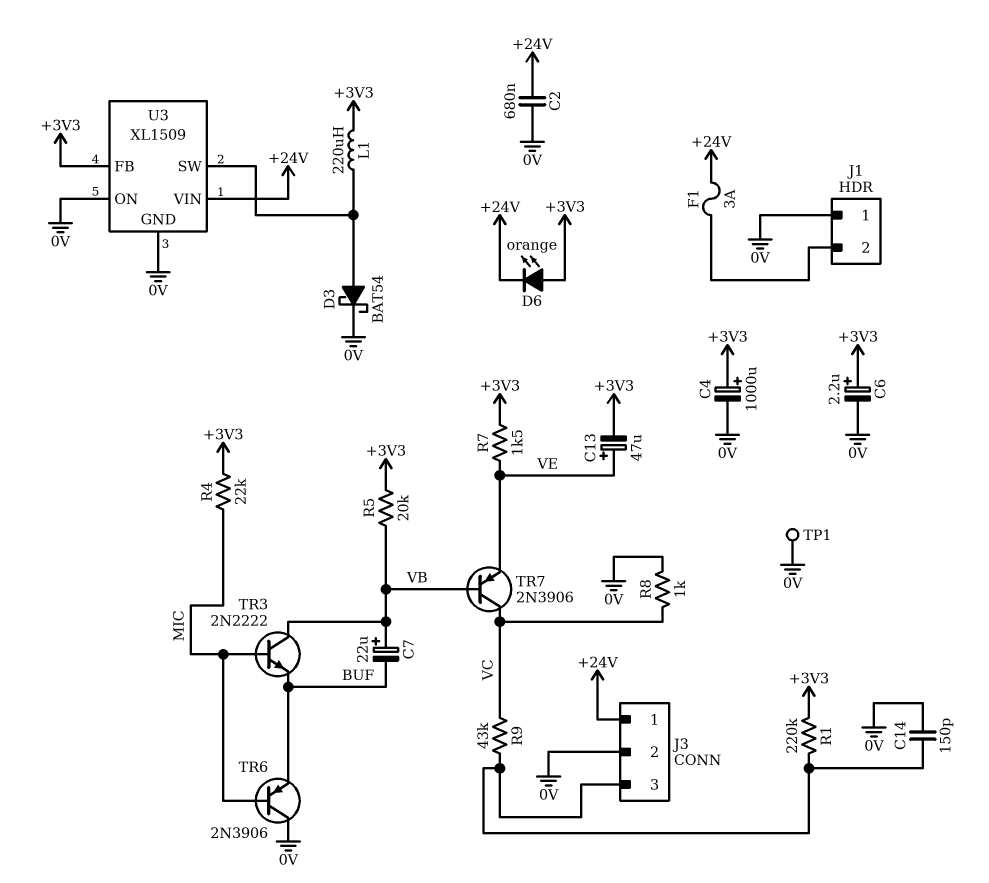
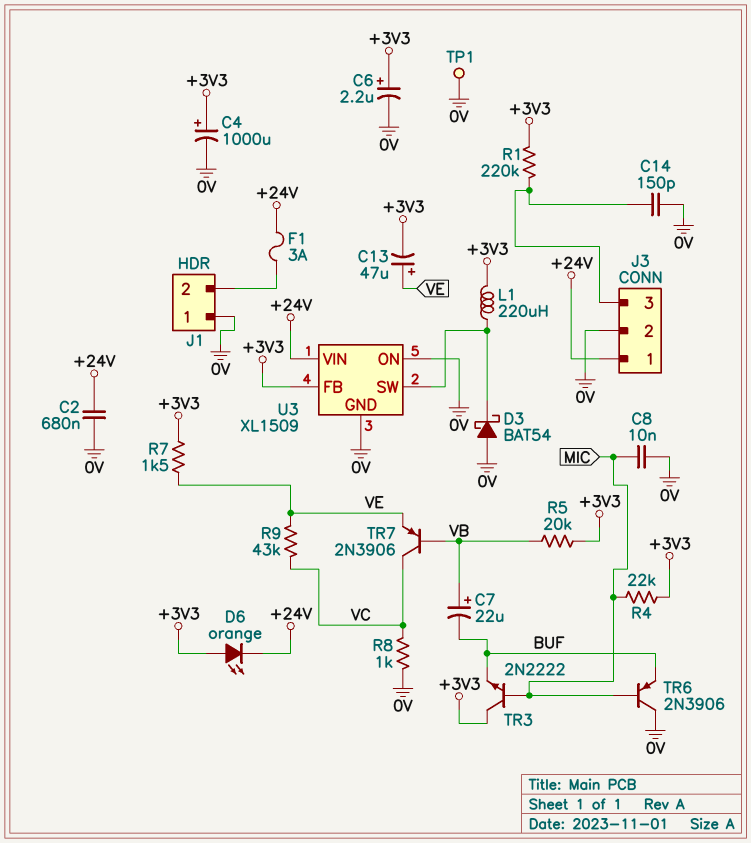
C8: none -> 10nF (0V, MIC)
D3: schottky BAT54 (A U3/SW, K 0V) -> schottky BAT54 (A 0V, K U3/SW)
R9: 43k (J3/3, VC) -> 43k (VC, VE)
TR3: NPN 2N2222 (B MIC, C VB, E BUF) -> NPN 2N2222 (B MIC, C +3V3, E BUF)

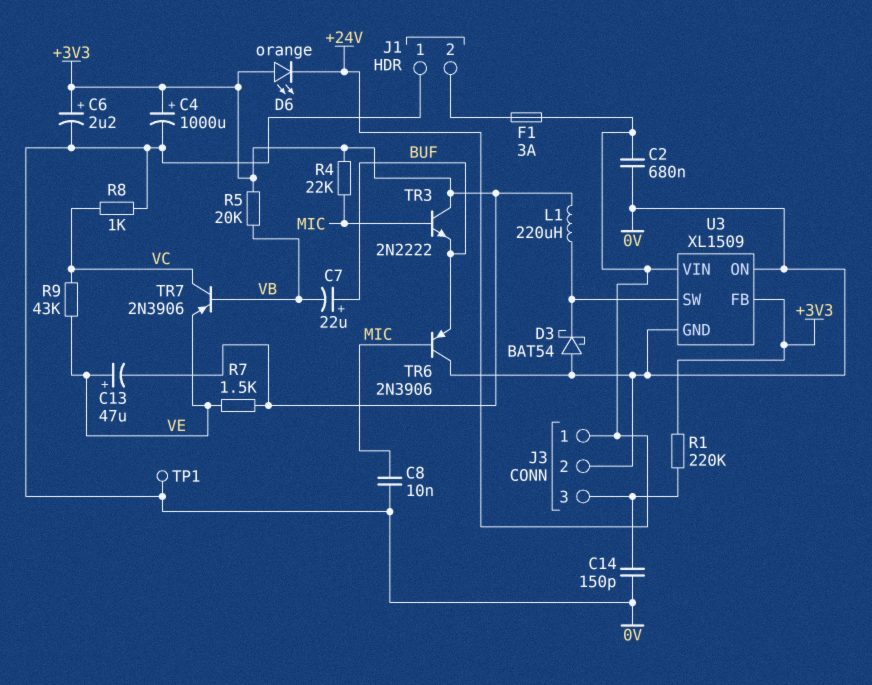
C7: 22uF (plus VB, minus BUF) -> 22uF (plus BUF, minus VB)

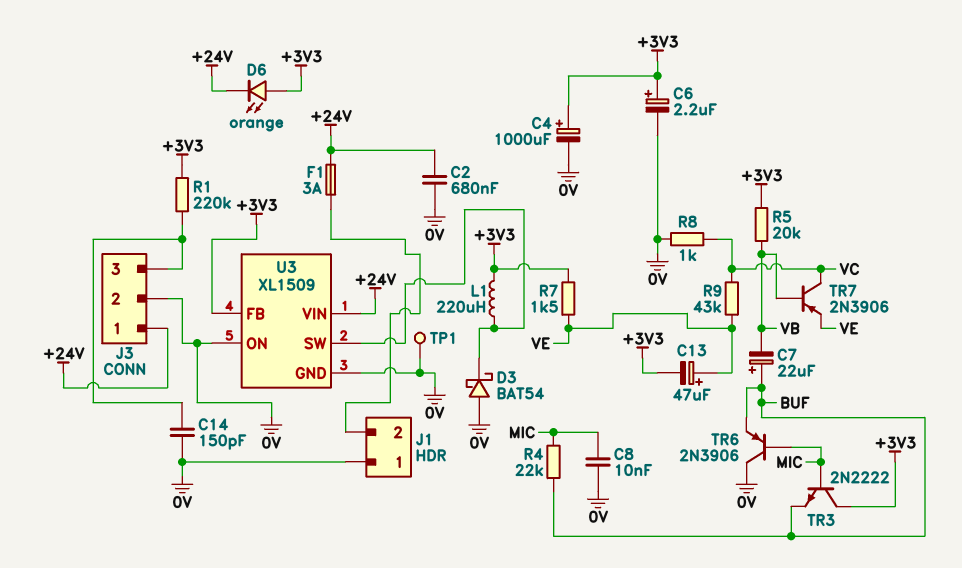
R4: 22k (+3V3, MIC) -> 22k (BUF, MIC)

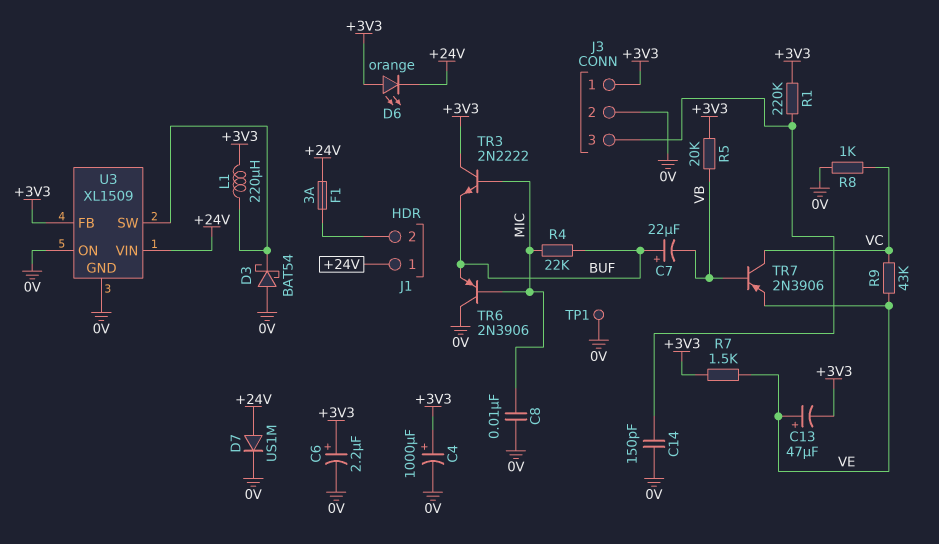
C2: 680nF (+24V, 0V) -> none
D7: none -> diode US1M (A +24V, K 0V)
J1 pin 1: 0V -> +24V
J3 pin 1: +24V -> +3V3

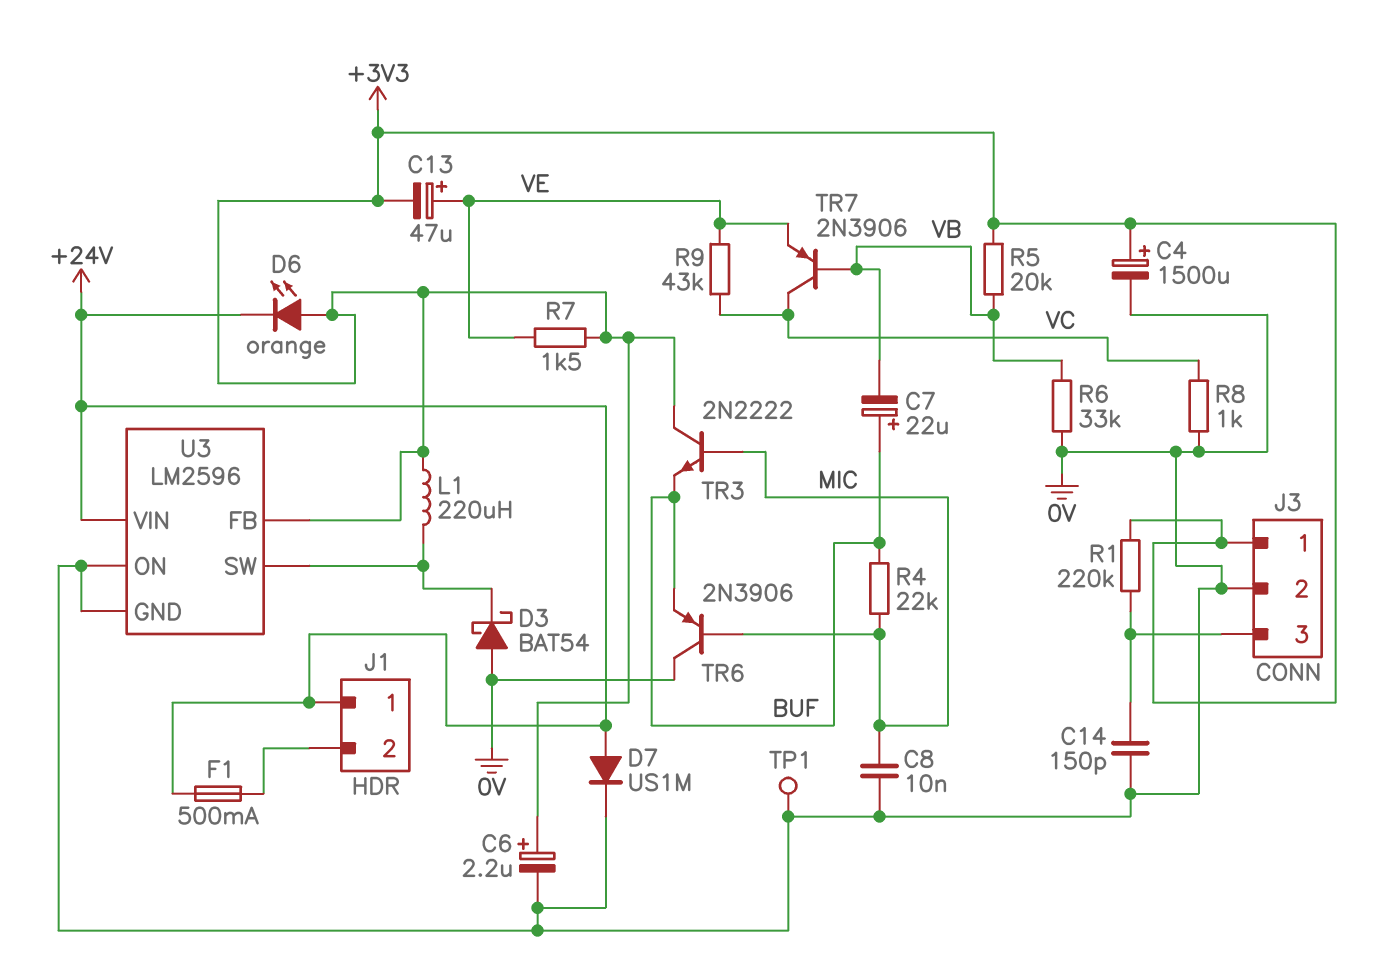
C4: 1000uF (plus +3V3, minus 0V) -> 1500uF (plus +3V3, minus 0V)
F1: 3A (+24V, J1/2) -> 500mA (+24V, J1/2)
R6: none -> 33k (0V, VB)
U3: XL1509 -> LM2596

